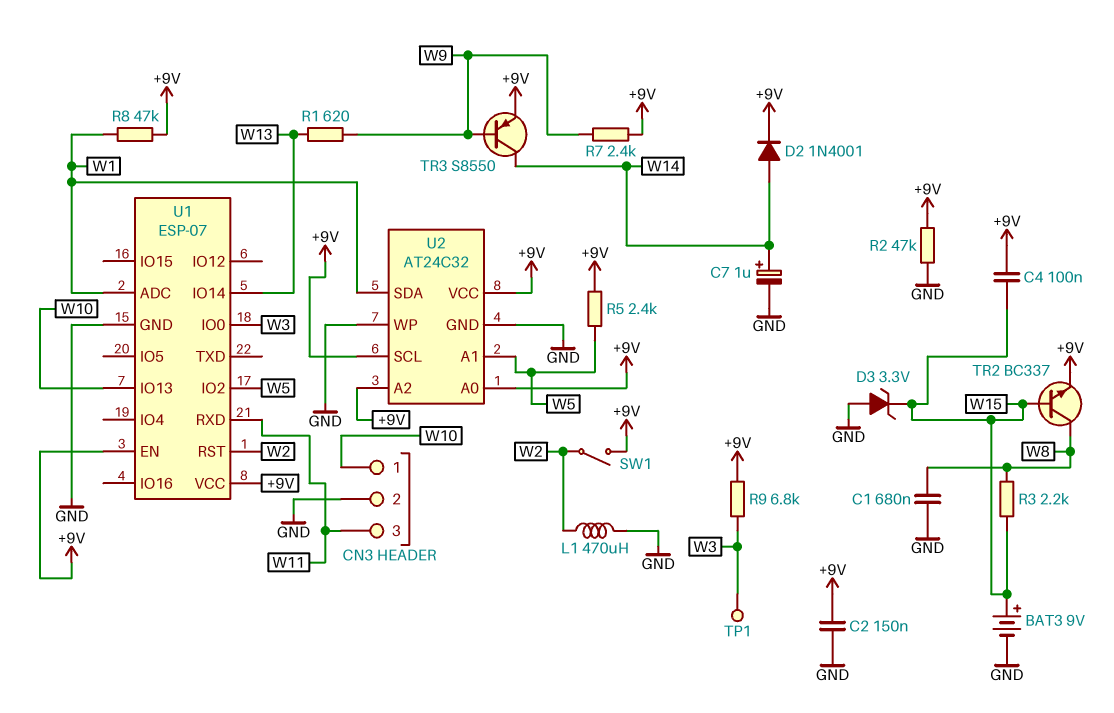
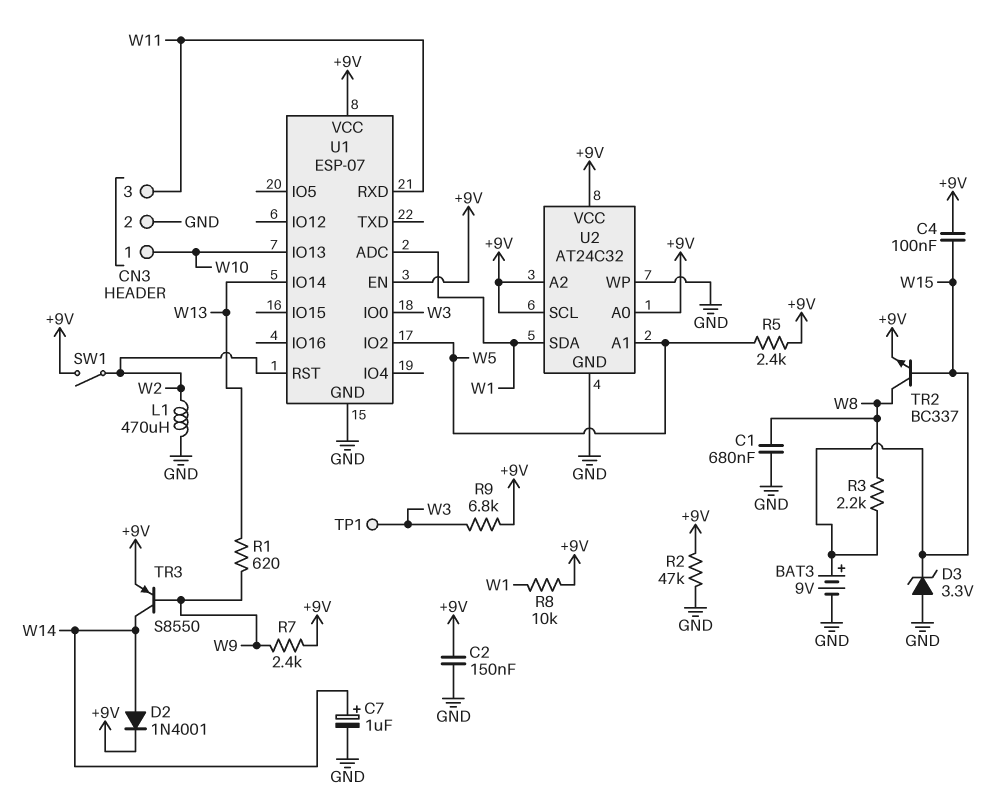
R8: 47k (+9V, W1) -> 10k (+9V, W1)

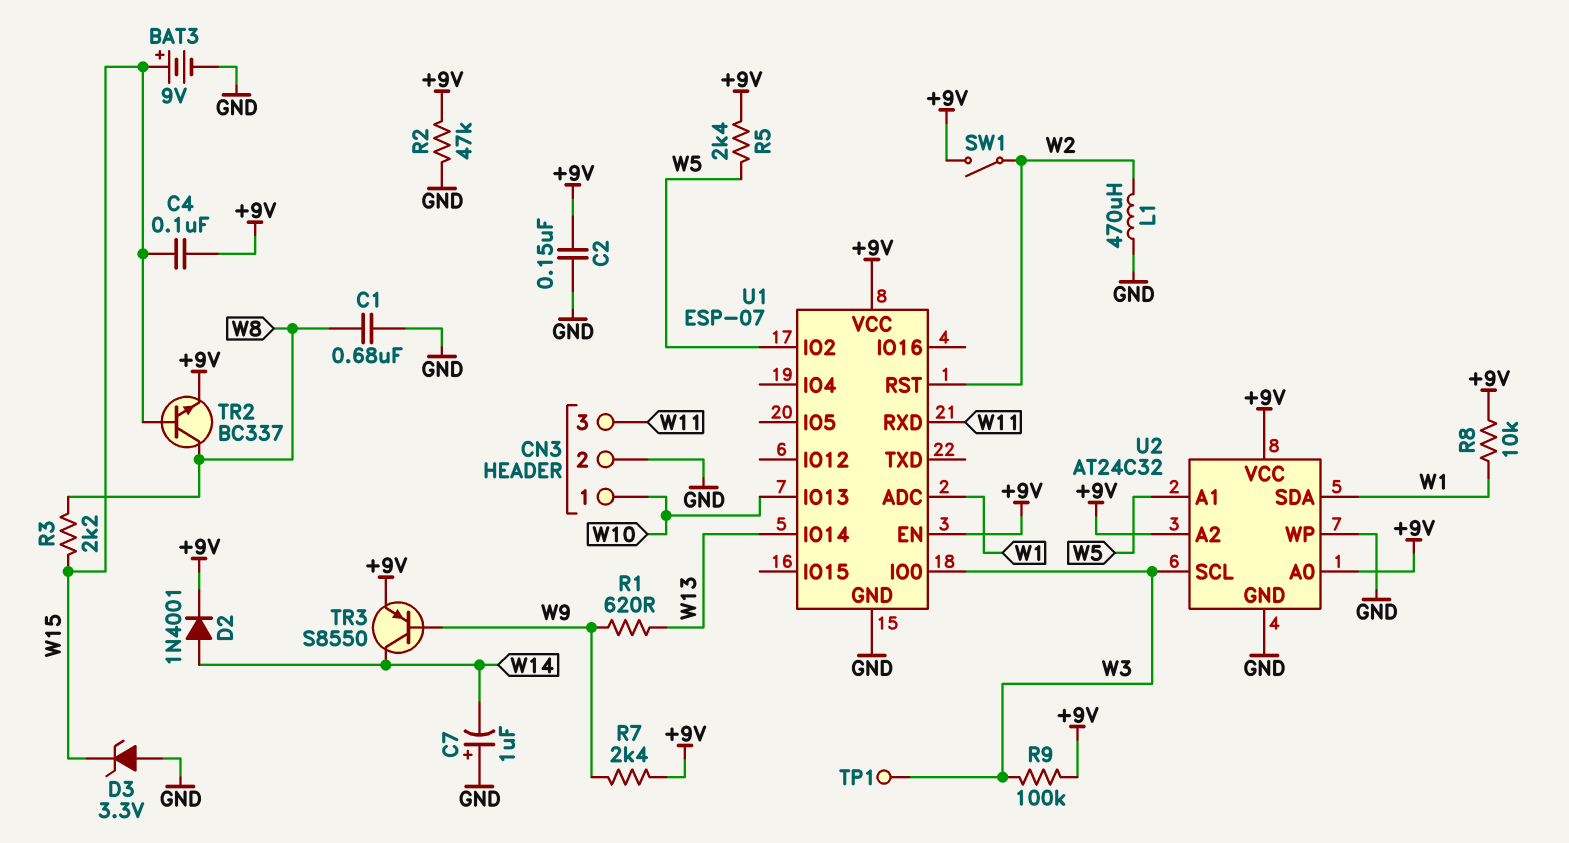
C7: 1uF (plus W14, minus GND) -> 1uF (plus GND, minus W14)
R9: 6.8k (+9V, W3) -> 100k (+9V, W3)
U2 pin SCL: +9V -> W3

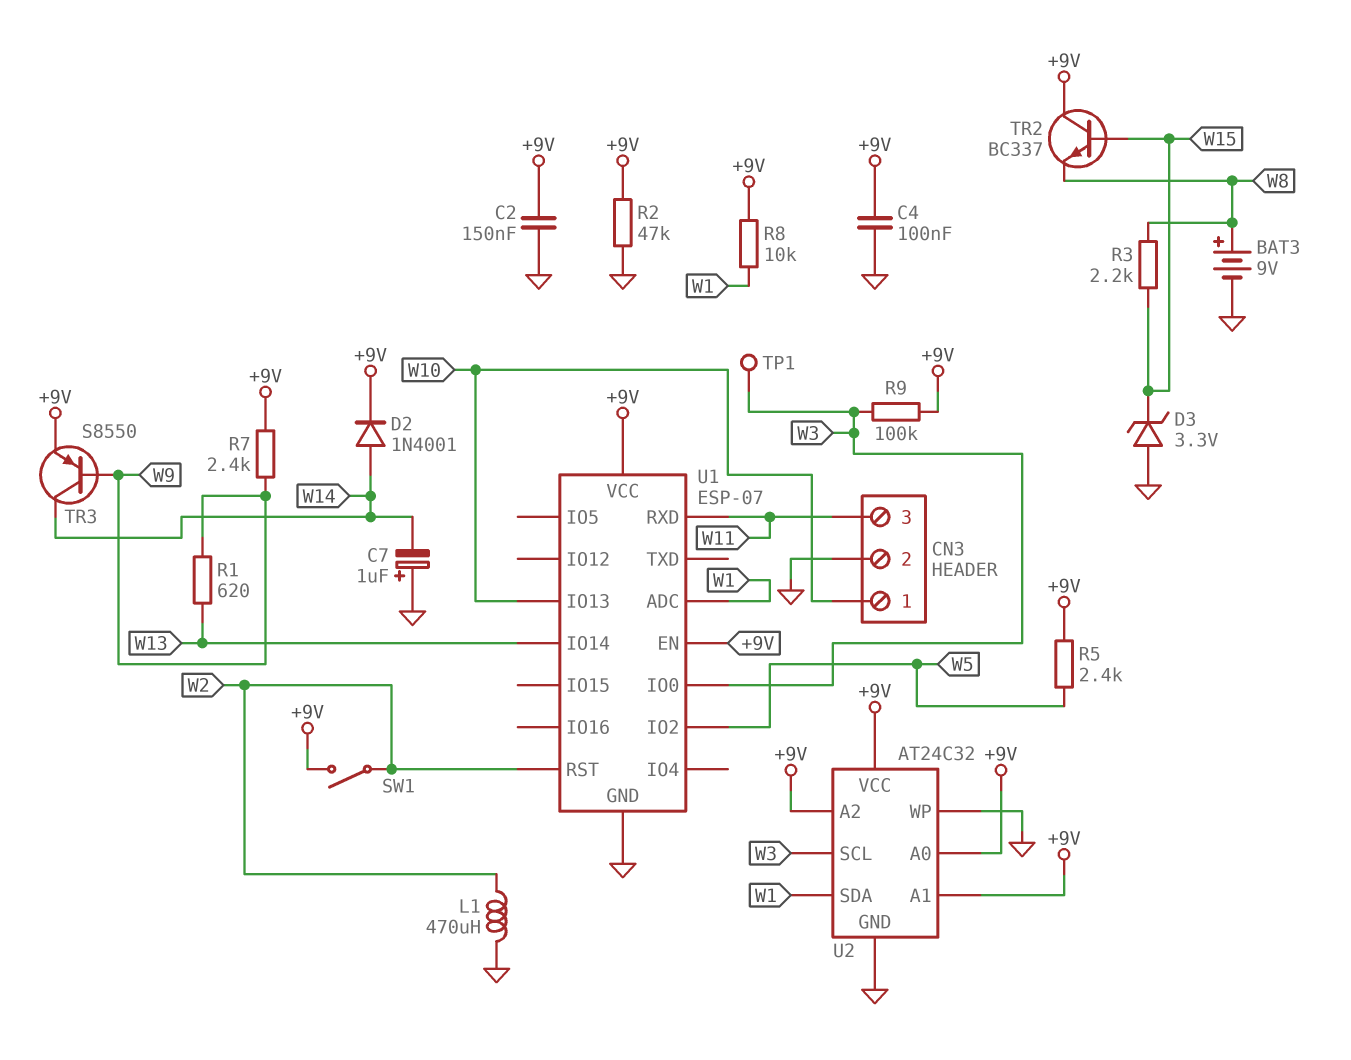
BAT3: 9V (plus W15, minus GND) -> 9V (plus W8, minus GND)
C1: 680nF (GND, W8) -> none
C4: 100nF (+9V, W15) -> 100nF (+9V, GND)
TR2: NPN BC337 (B W15, C W8, E +9V) -> NPN BC337 (B W15, C +9V, E W8)
U2 pin A1: W5 -> +9V

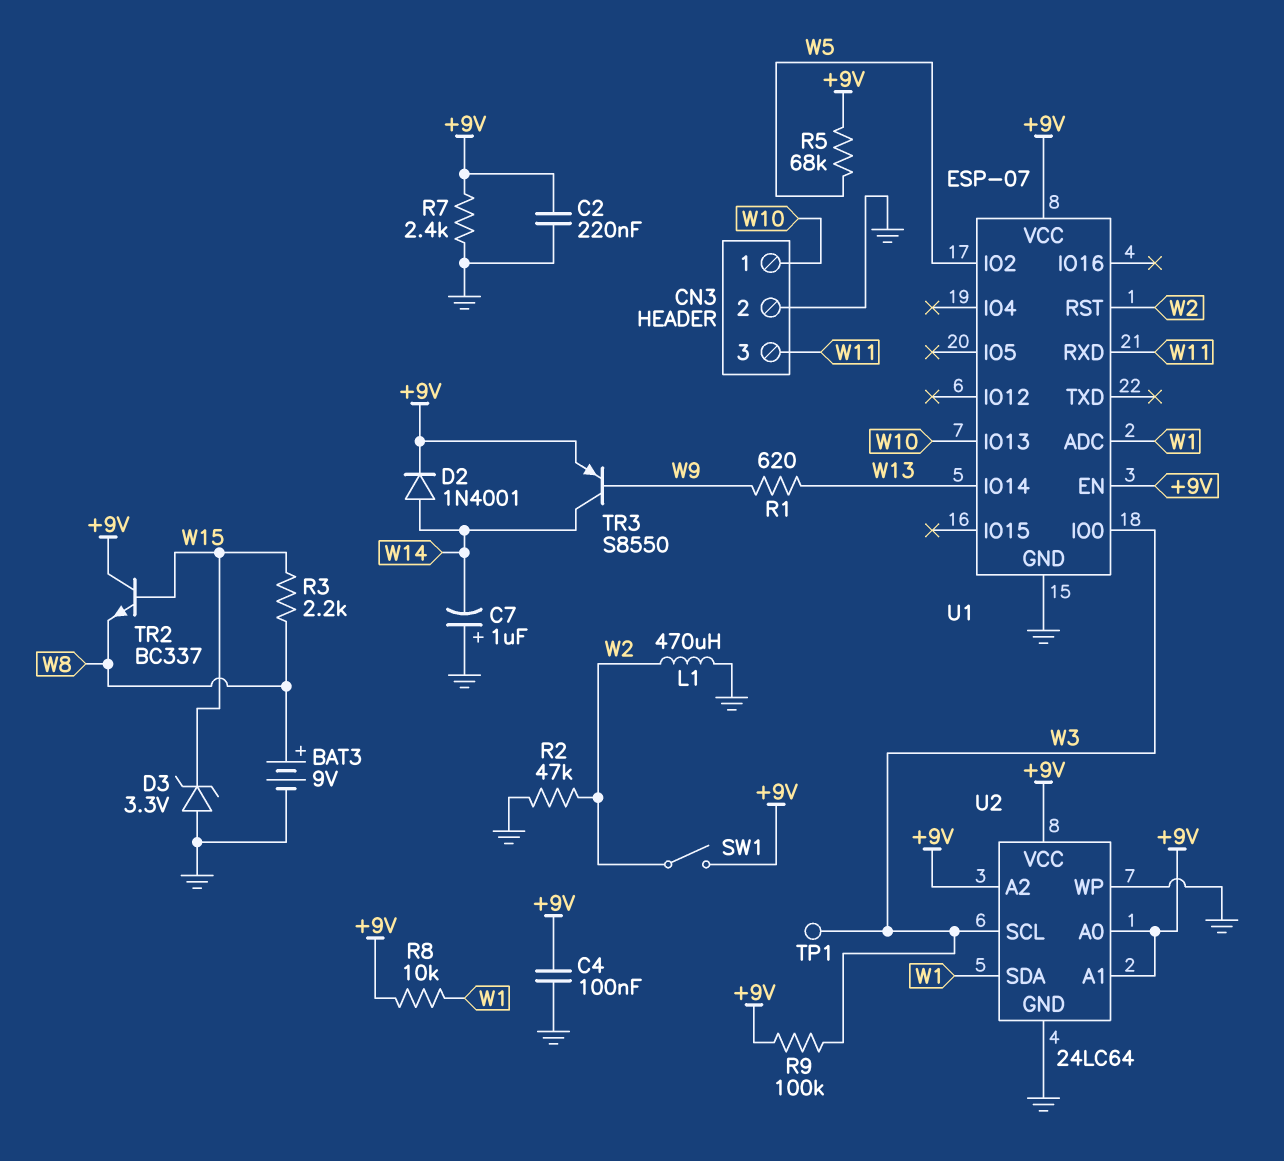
C2: 150nF (+9V, GND) -> 220nF (+9V, GND)
R2: 47k (+9V, GND) -> 47k (GND, W2)
R5: 2.4k (+9V, W5) -> 68k (+9V, W5)
R7: 2.4k (+9V, W9) -> 2.4k (+9V, GND)
U2: AT24C32 -> 24LC64

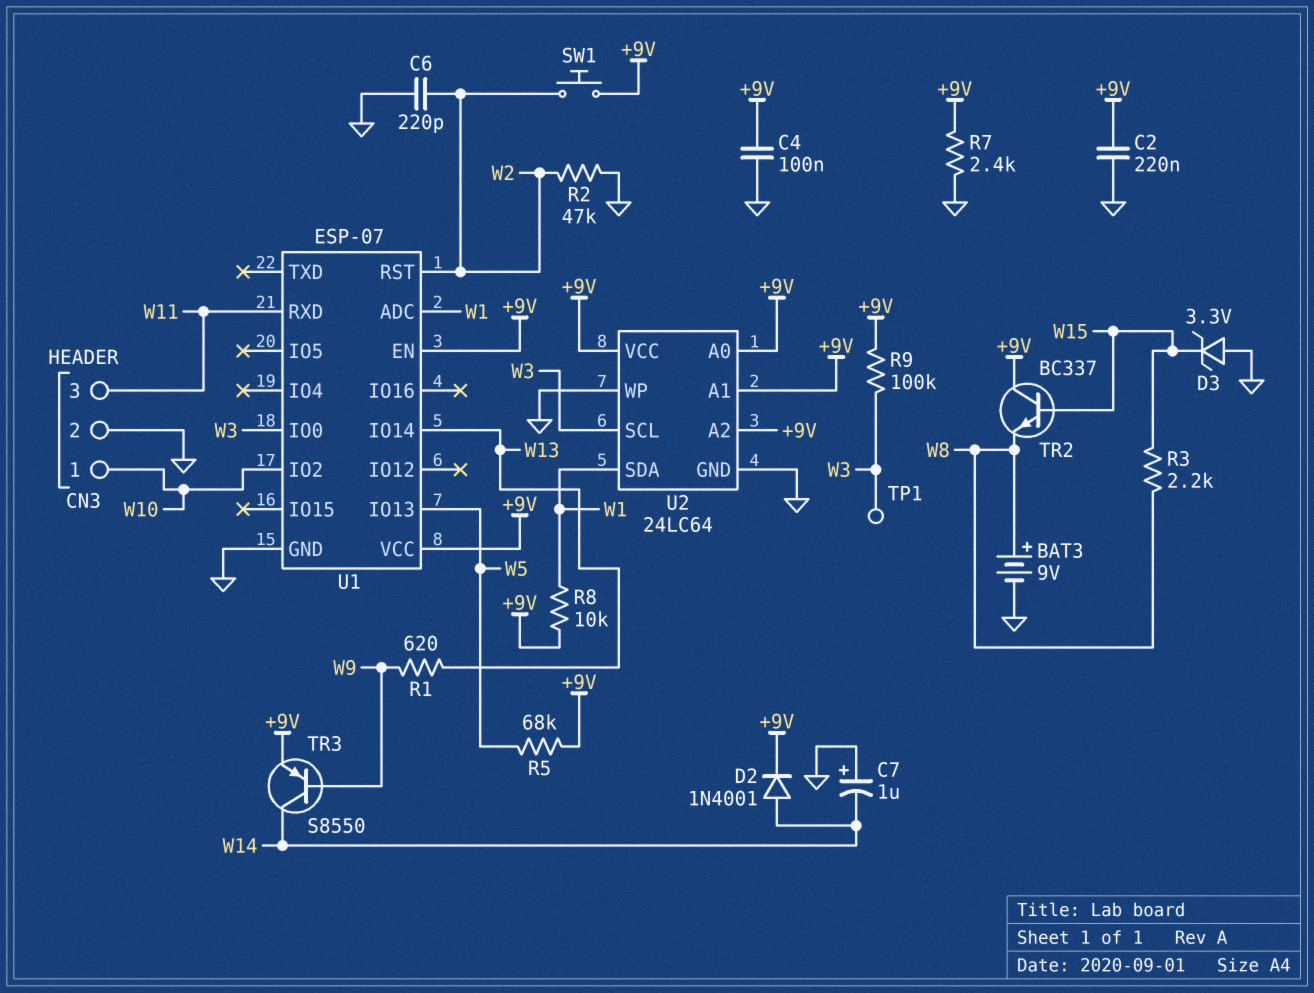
C6: none -> 220pF (GND, W2)
L1: 470uH (GND, W2) -> none
SW1: switch (+9V, W2) -> button (+9V, W2)
U1 pin IO2: W5 -> W10
U1 pin IO13: W10 -> W5

